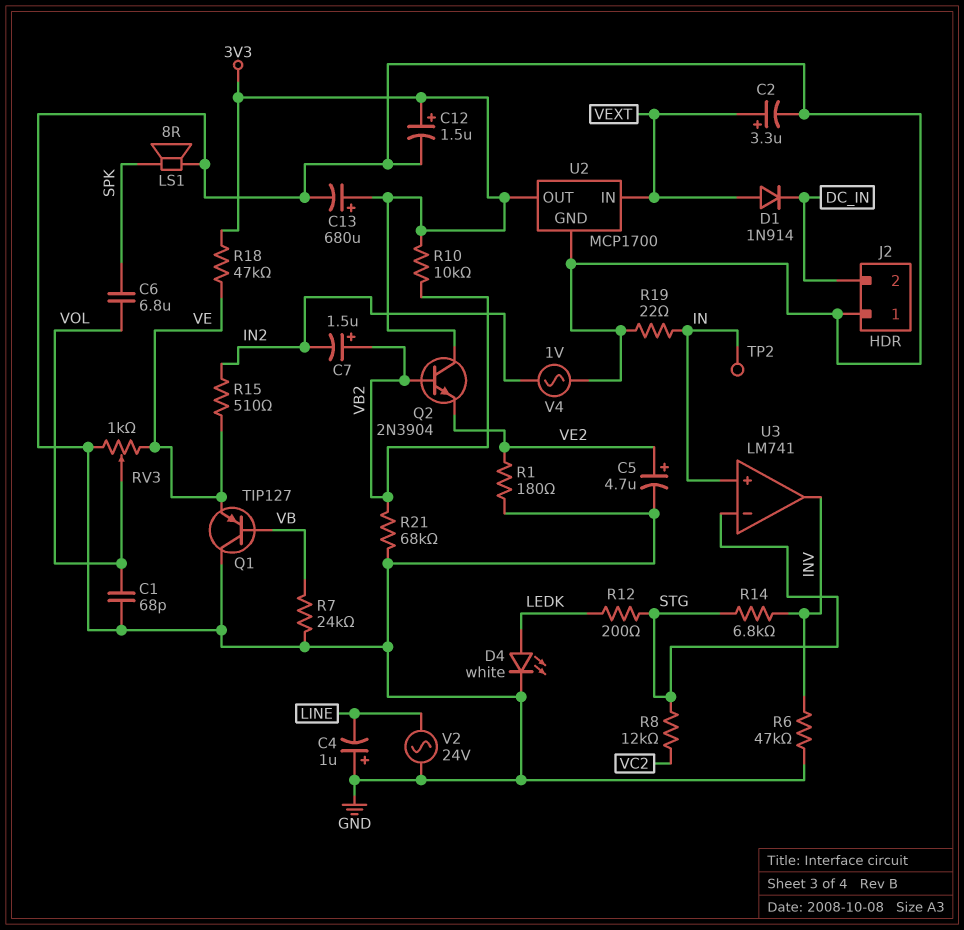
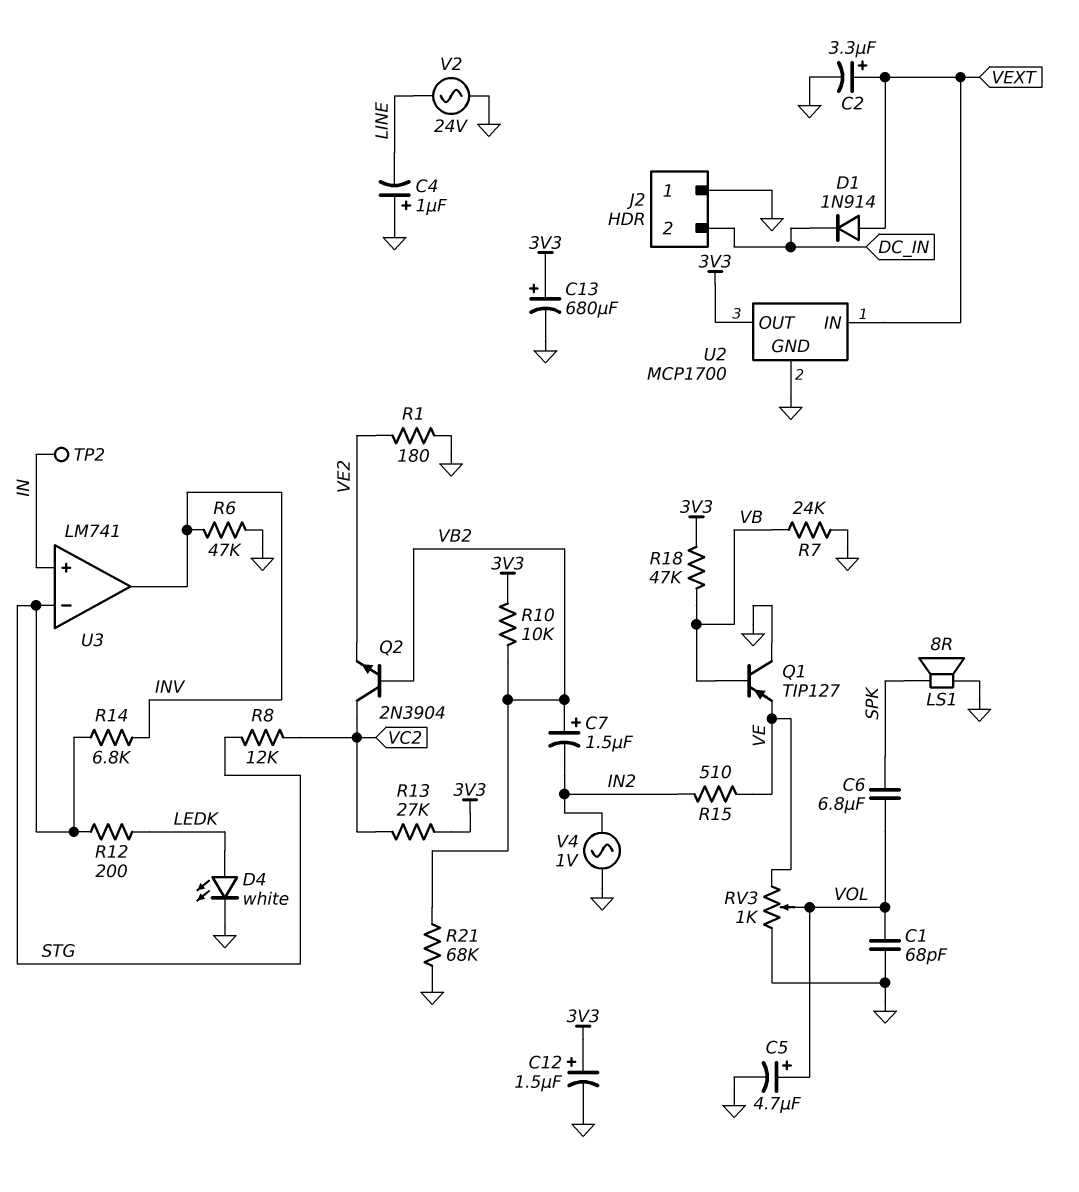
C5: 4.7uF (plus VE2, minus GND) -> 4.7uF (plus VOL, minus GND)
Q2: NPN 2N3904 (B VB2, C 3V3, E VE2) -> NPN 2N3904 (B VB2, C VC2, E VE2)
R13: none -> 27k (3V3, VC2)
R18: 47k (3V3, VE) -> 47k (3V3, VB)
R19: 22 (GND, IN) -> none

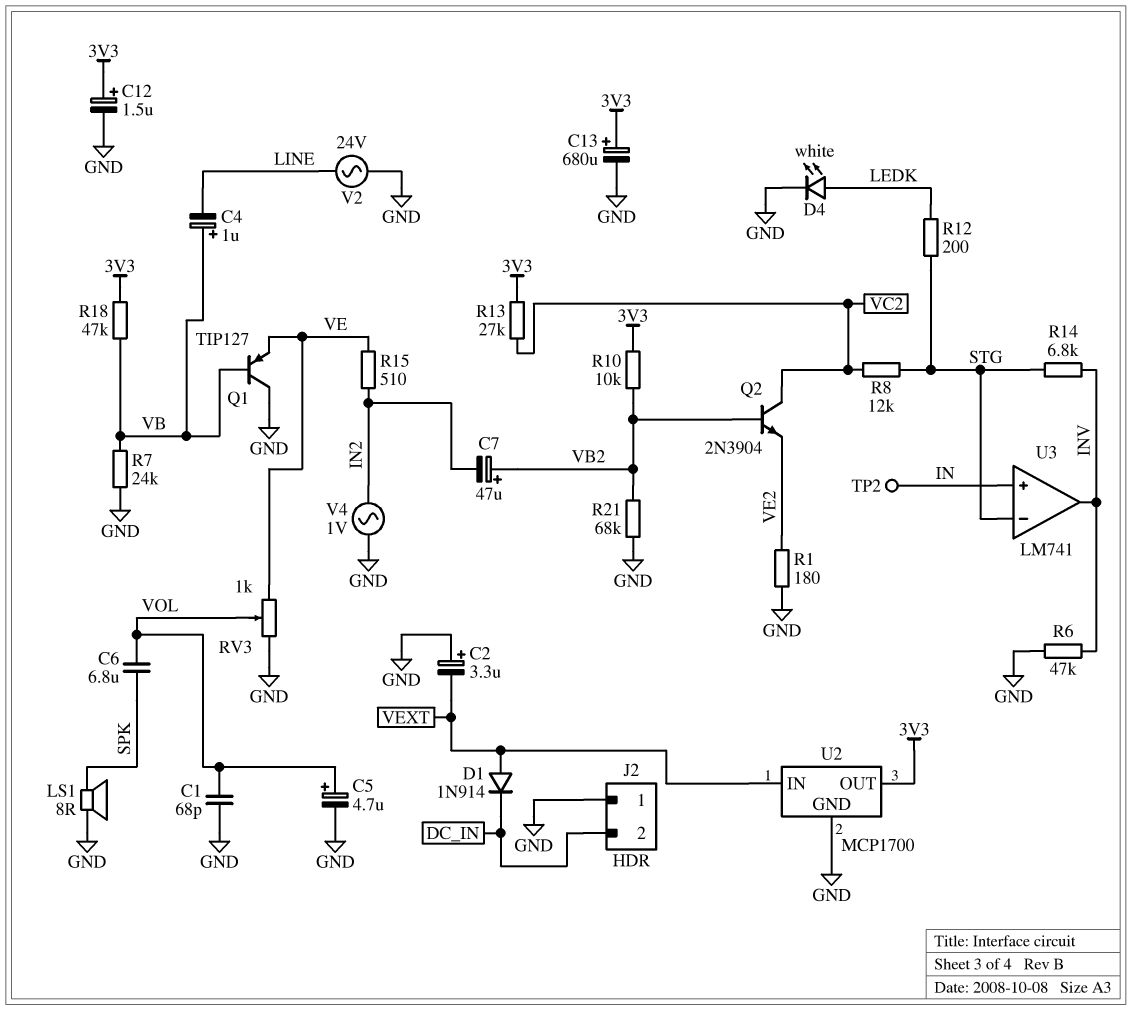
C2: 3.3uF (plus VEXT, minus GND) -> 3.3uF (plus GND, minus VEXT)
C4: 1uF (plus GND, minus LINE) -> 1uF (plus VB, minus LINE)
C7: 1.5uF (plus VB2, minus IN2) -> 47uF (plus VB2, minus IN2)

